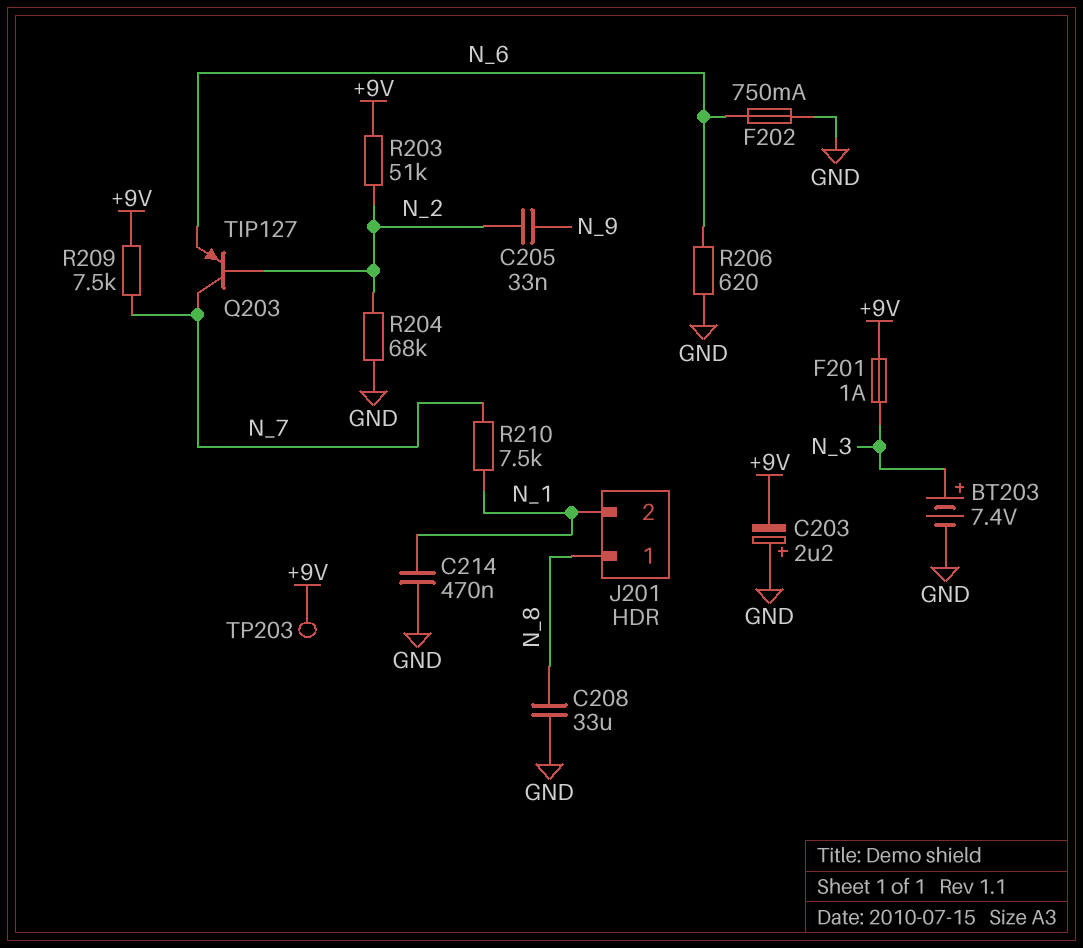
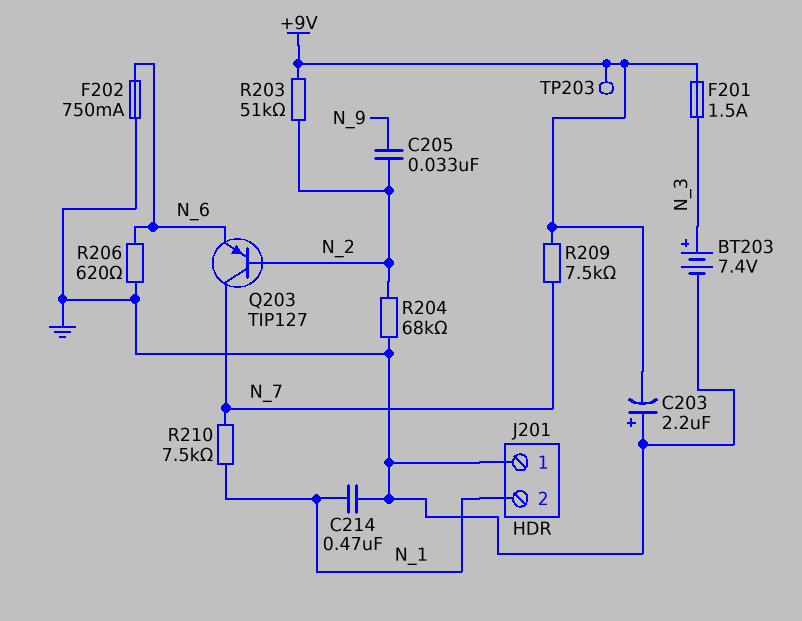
C208: 33uF (GND, N_8) -> none
F201: 1A (+9V, N_3) -> 1.5A (+9V, N_3)
J201 pin 1: N_8 -> GND

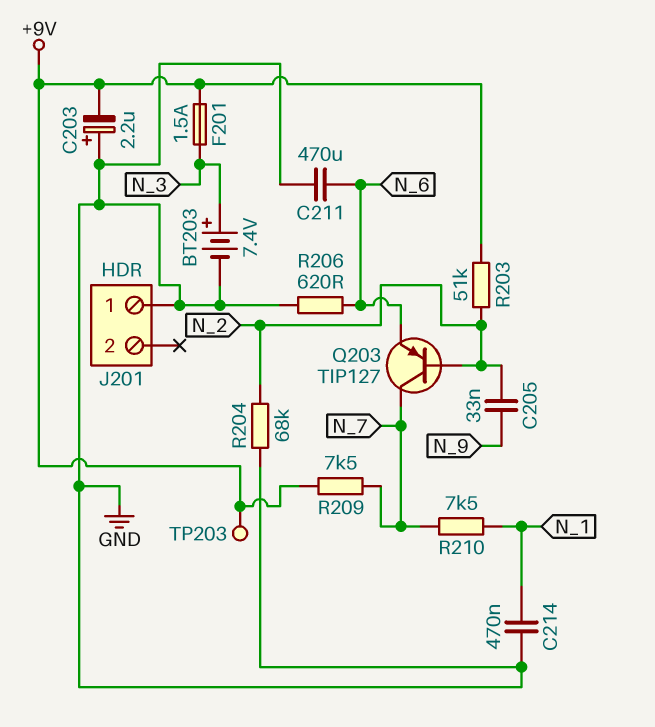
C211: none -> 470uF (GND, N_6)
F202: 750mA (GND, N_6) -> none
J201 pin 2: N_1 -> none

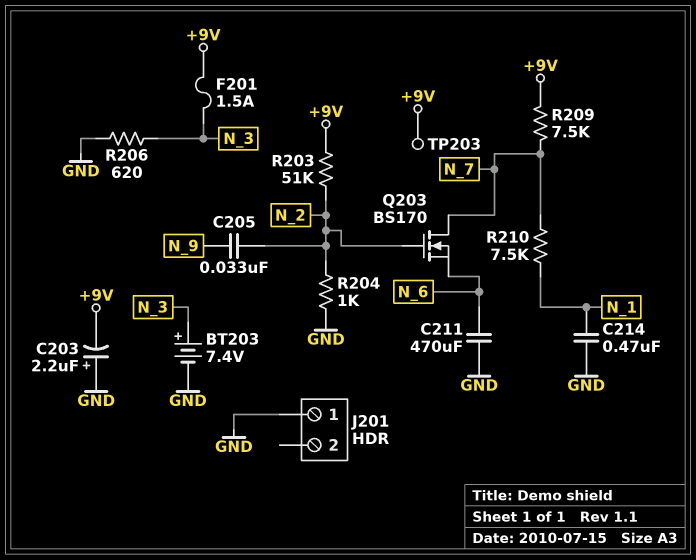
Q203: PNP TIP127 (B N_2, C N_7, E N_6) -> NMOS BS170 (G N_2, D N_7, S N_6)
R204: 68k (GND, N_2) -> 1k (GND, N_2)
R206: 620 (GND, N_6) -> 620 (GND, N_3)

